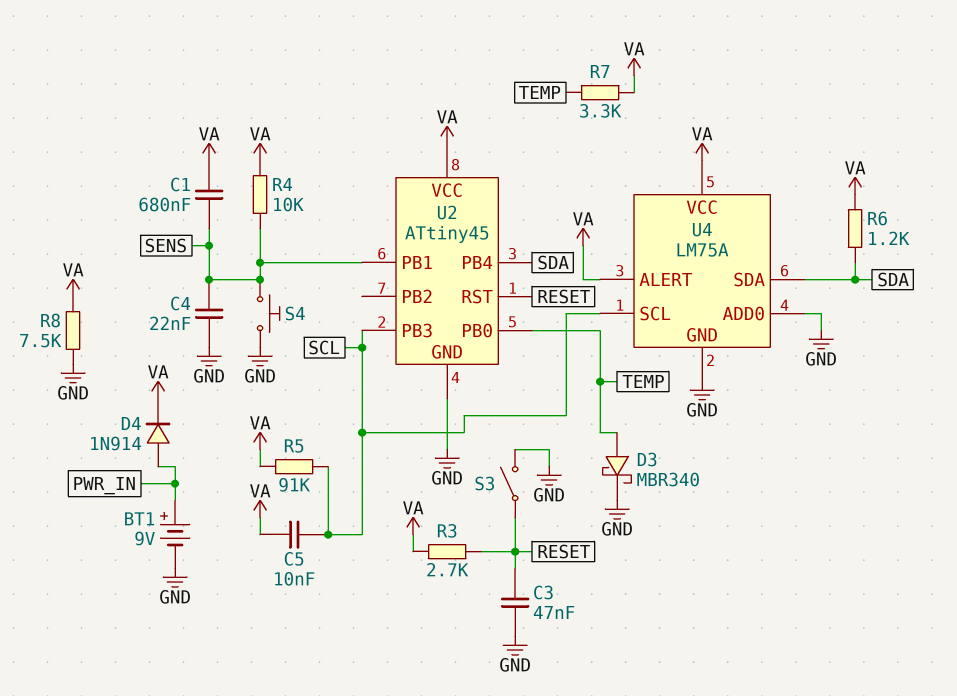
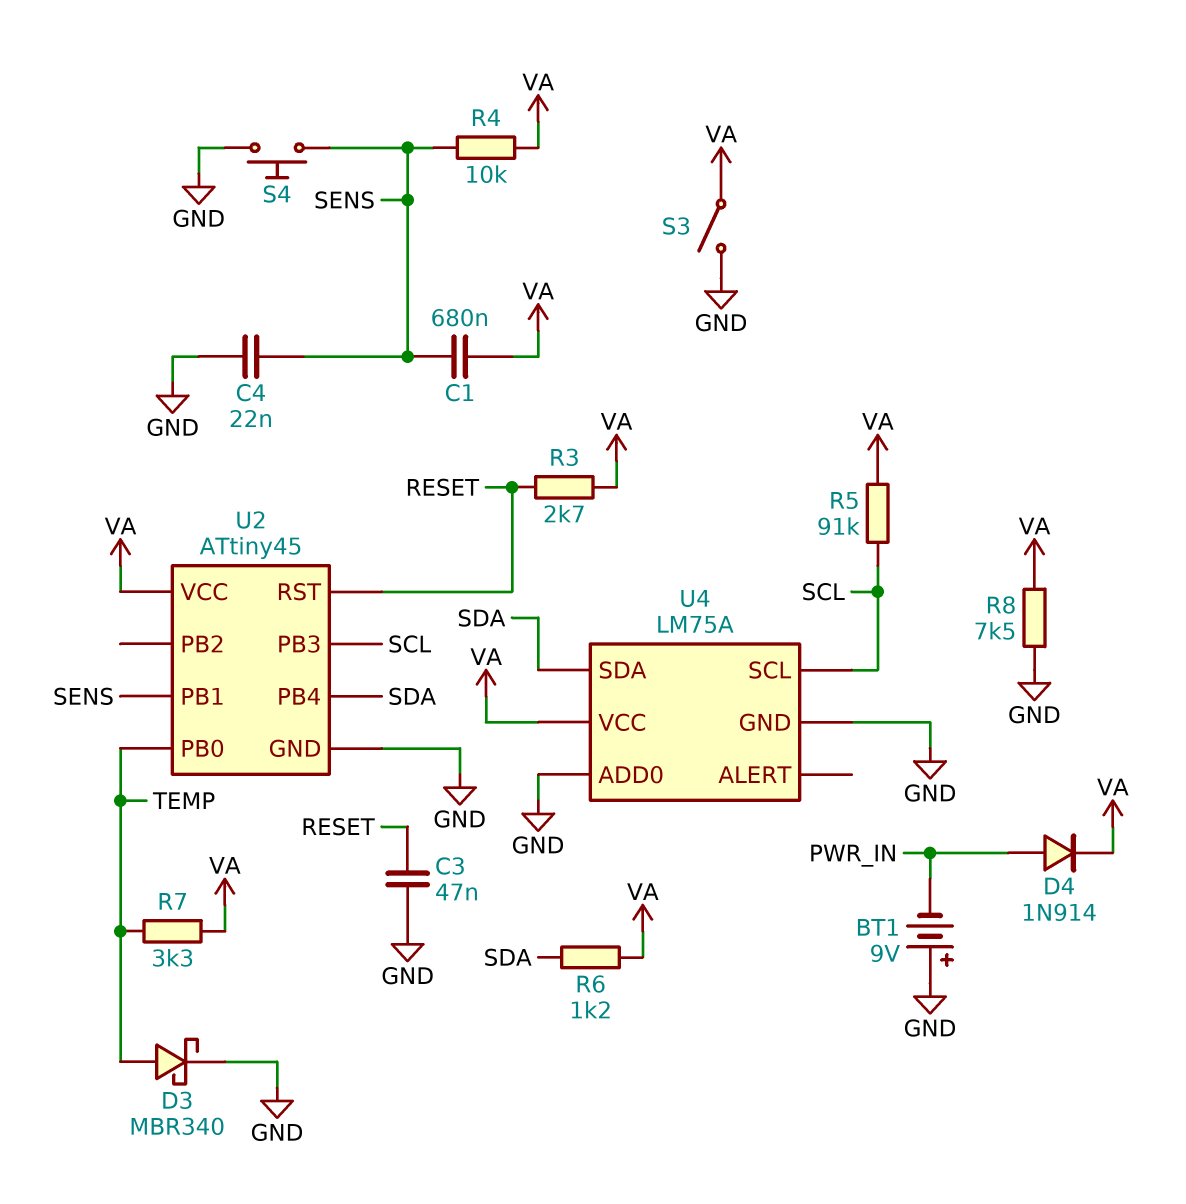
BT1: 9V (plus PWR_IN, minus GND) -> 9V (plus GND, minus PWR_IN)
C5: 10nF (SCL, VA) -> none
S3: switch (GND, RESET) -> switch (GND, VA)
U4 pin ALERT: VA -> none

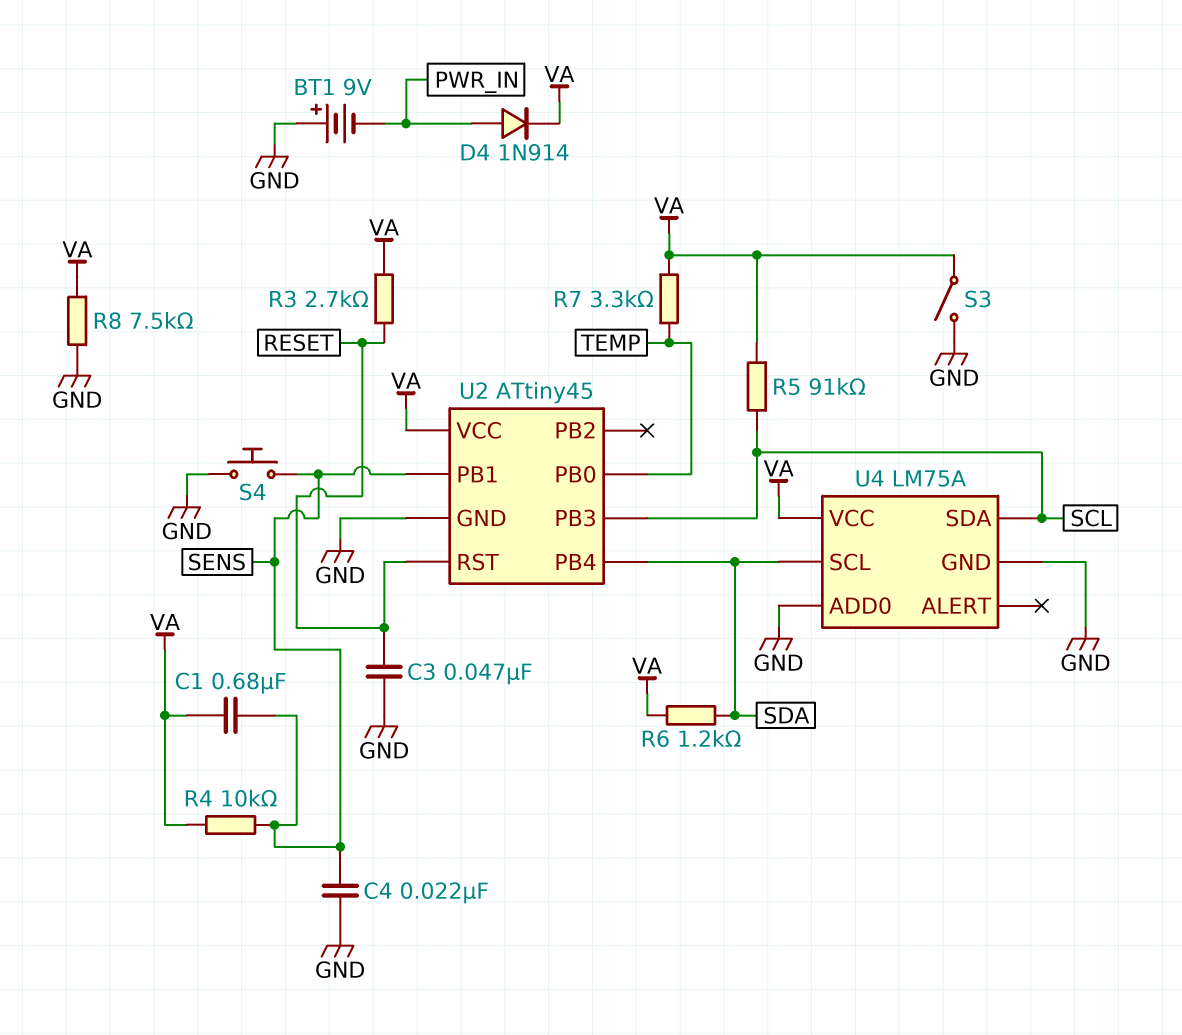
D3: schottky MBR340 (A TEMP, K GND) -> none
U4 pin SCL: SCL -> SDA
U4 pin SDA: SDA -> SCL

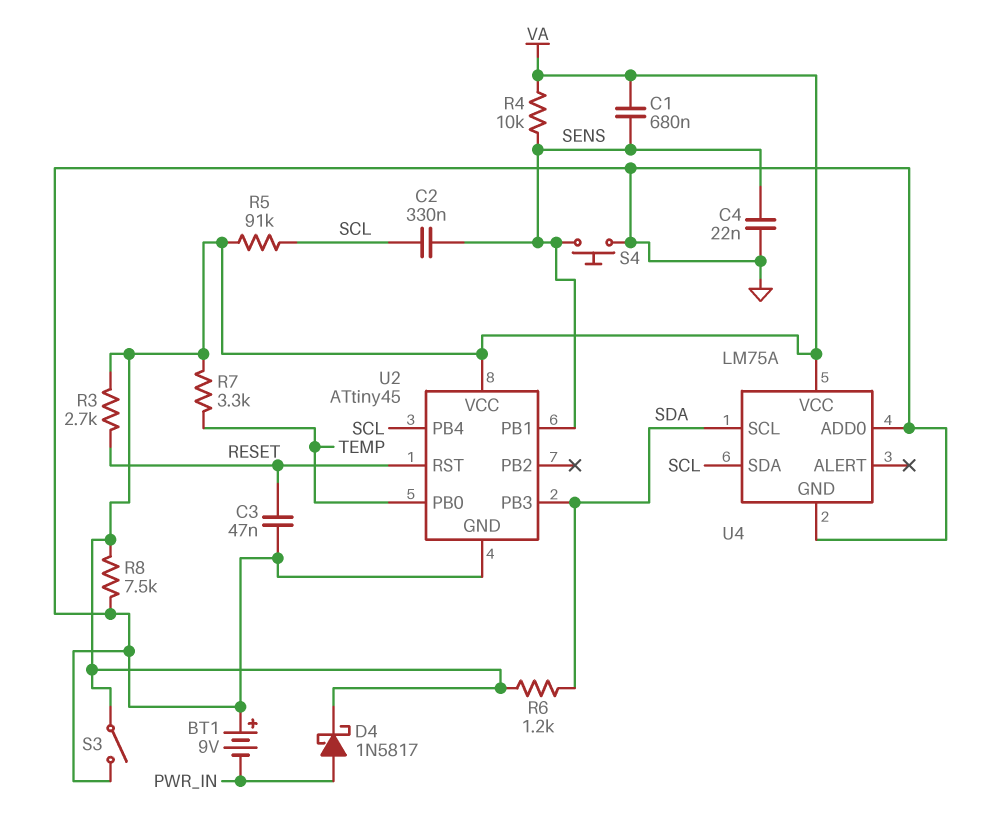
C2: none -> 330nF (SCL, SENS)
D4: diode 1N914 (A PWR_IN, K VA) -> schottky 1N5817 (A PWR_IN, K VA)
U2 pin PB3: SCL -> SDA
U2 pin PB4: SDA -> SCL

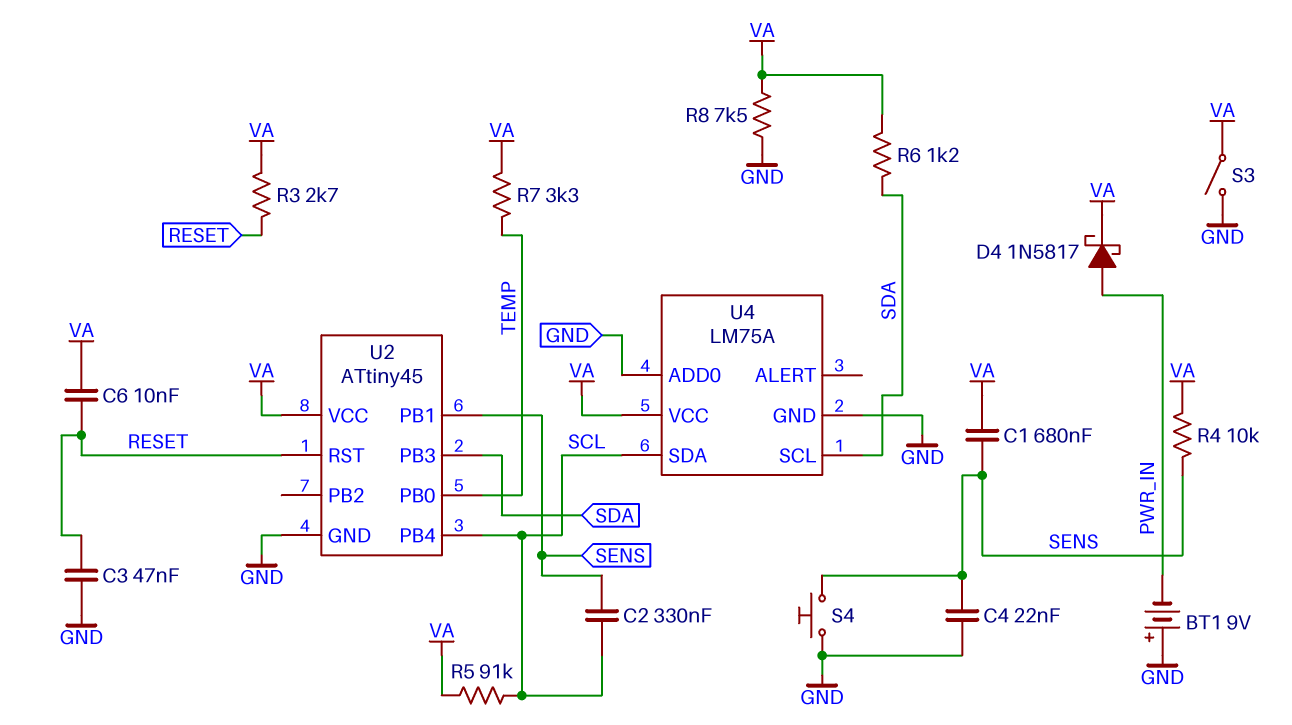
C6: none -> 10nF (RESET, VA)

